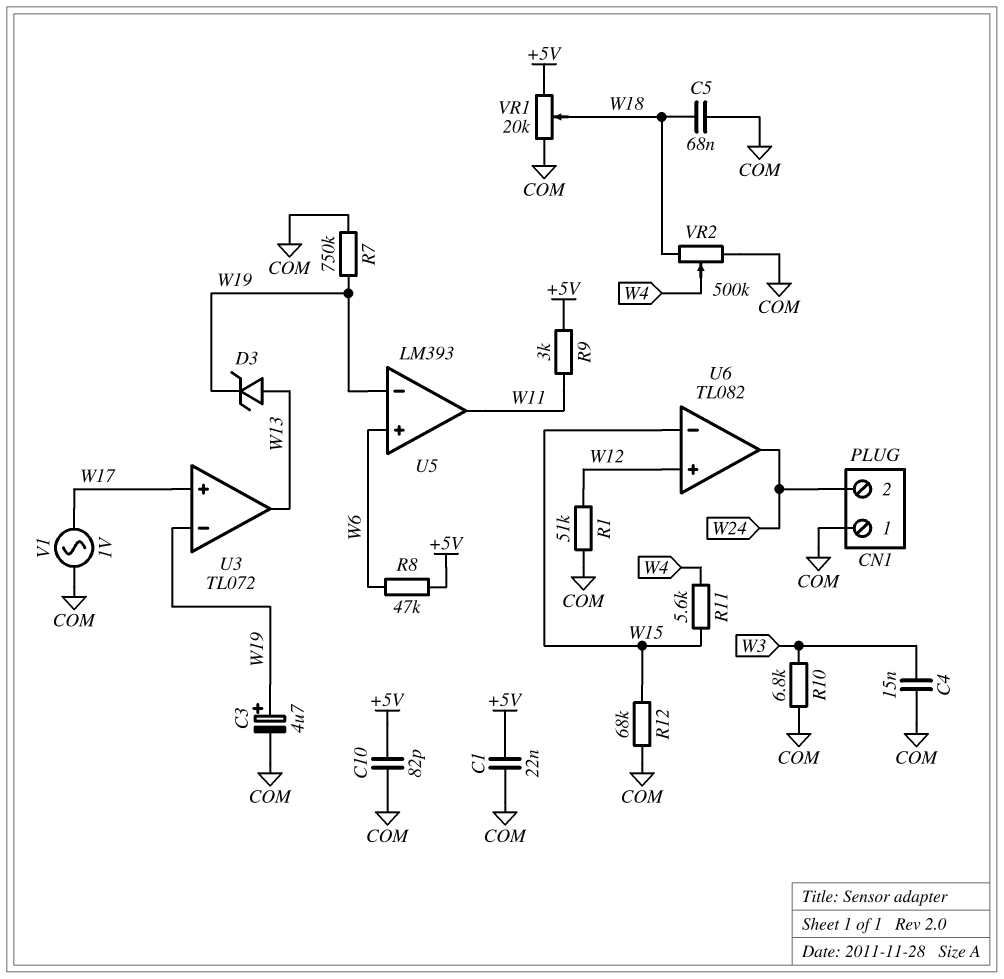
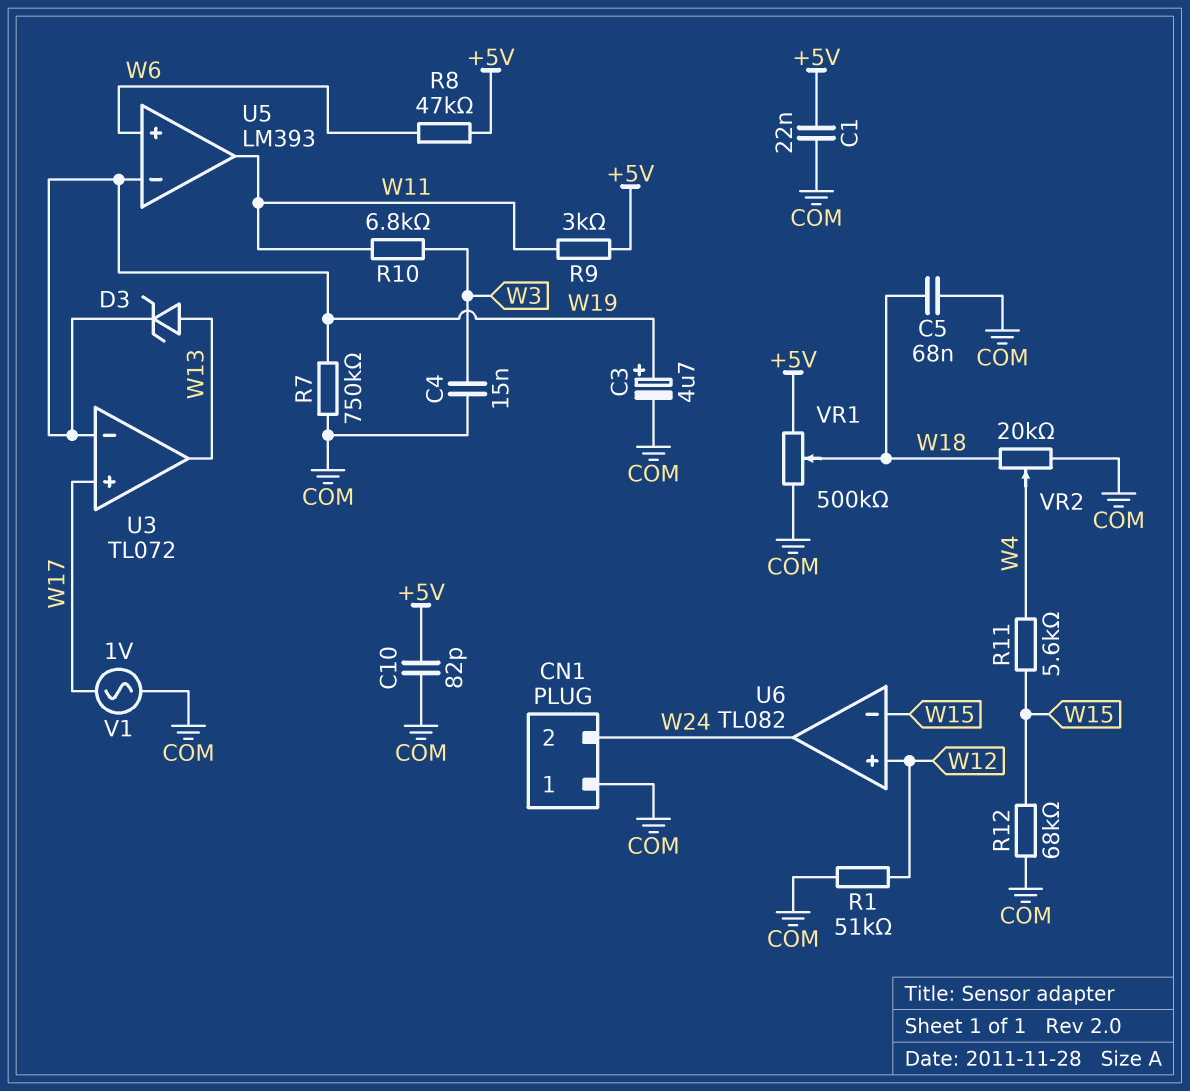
R10: 6.8k (COM, W3) -> 6.8k (W3, W11)
VR1: 20k (+5V, COM, wiper W18) -> 500k (+5V, COM, wiper W18)
VR2: 500k (COM, W18, wiper W4) -> 20k (COM, W18, wiper W4)

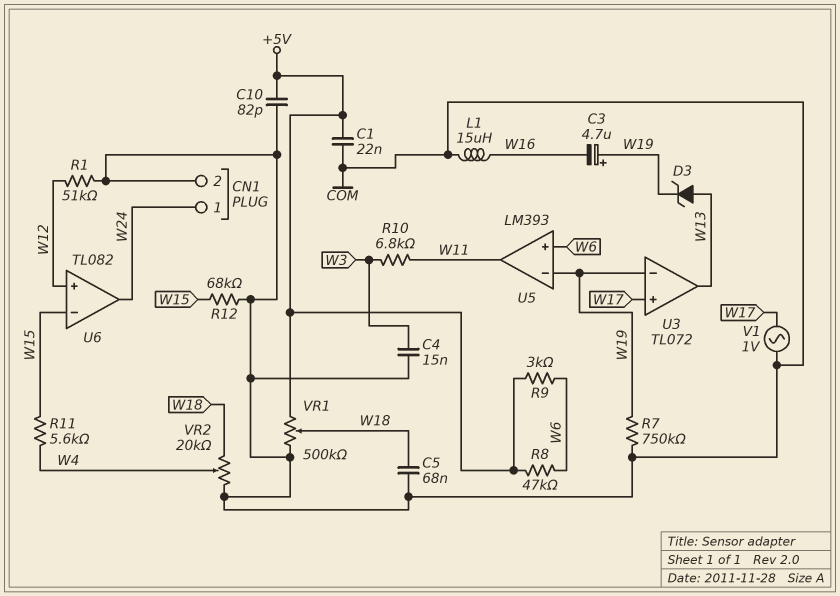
C3: 4.7uF (plus W19, minus COM) -> 4.7uF (plus W19, minus W16)
CN1 pin 1: COM -> W24
CN1 pin 2: W24 -> COM
L1: none -> 15uH (COM, W16)
R9: 3k (+5V, W11) -> 3k (+5V, W6)

